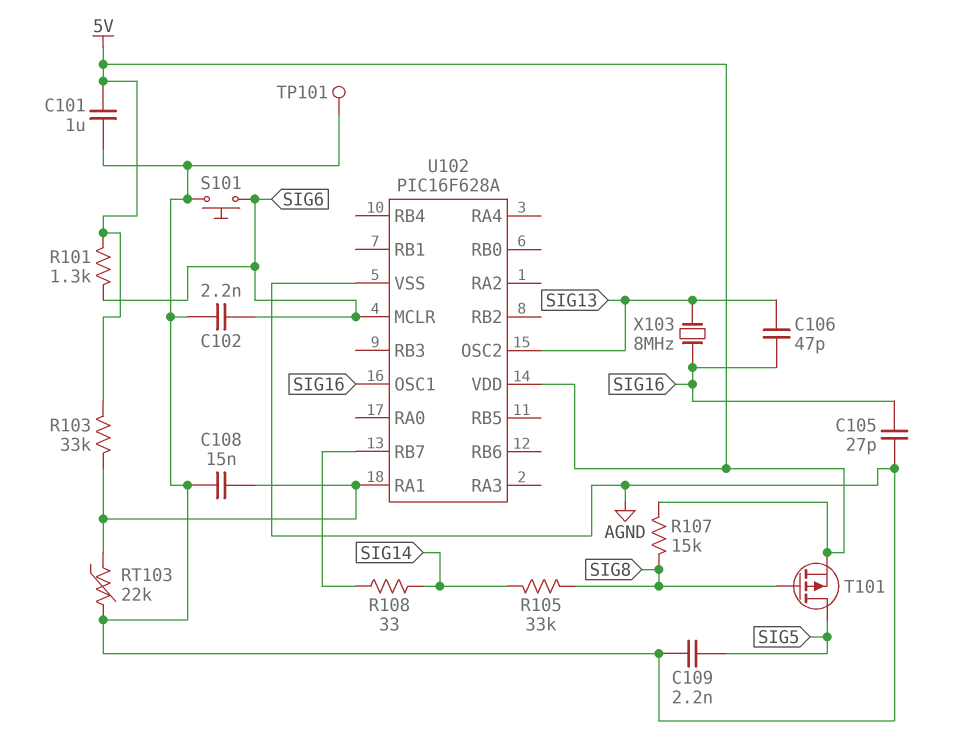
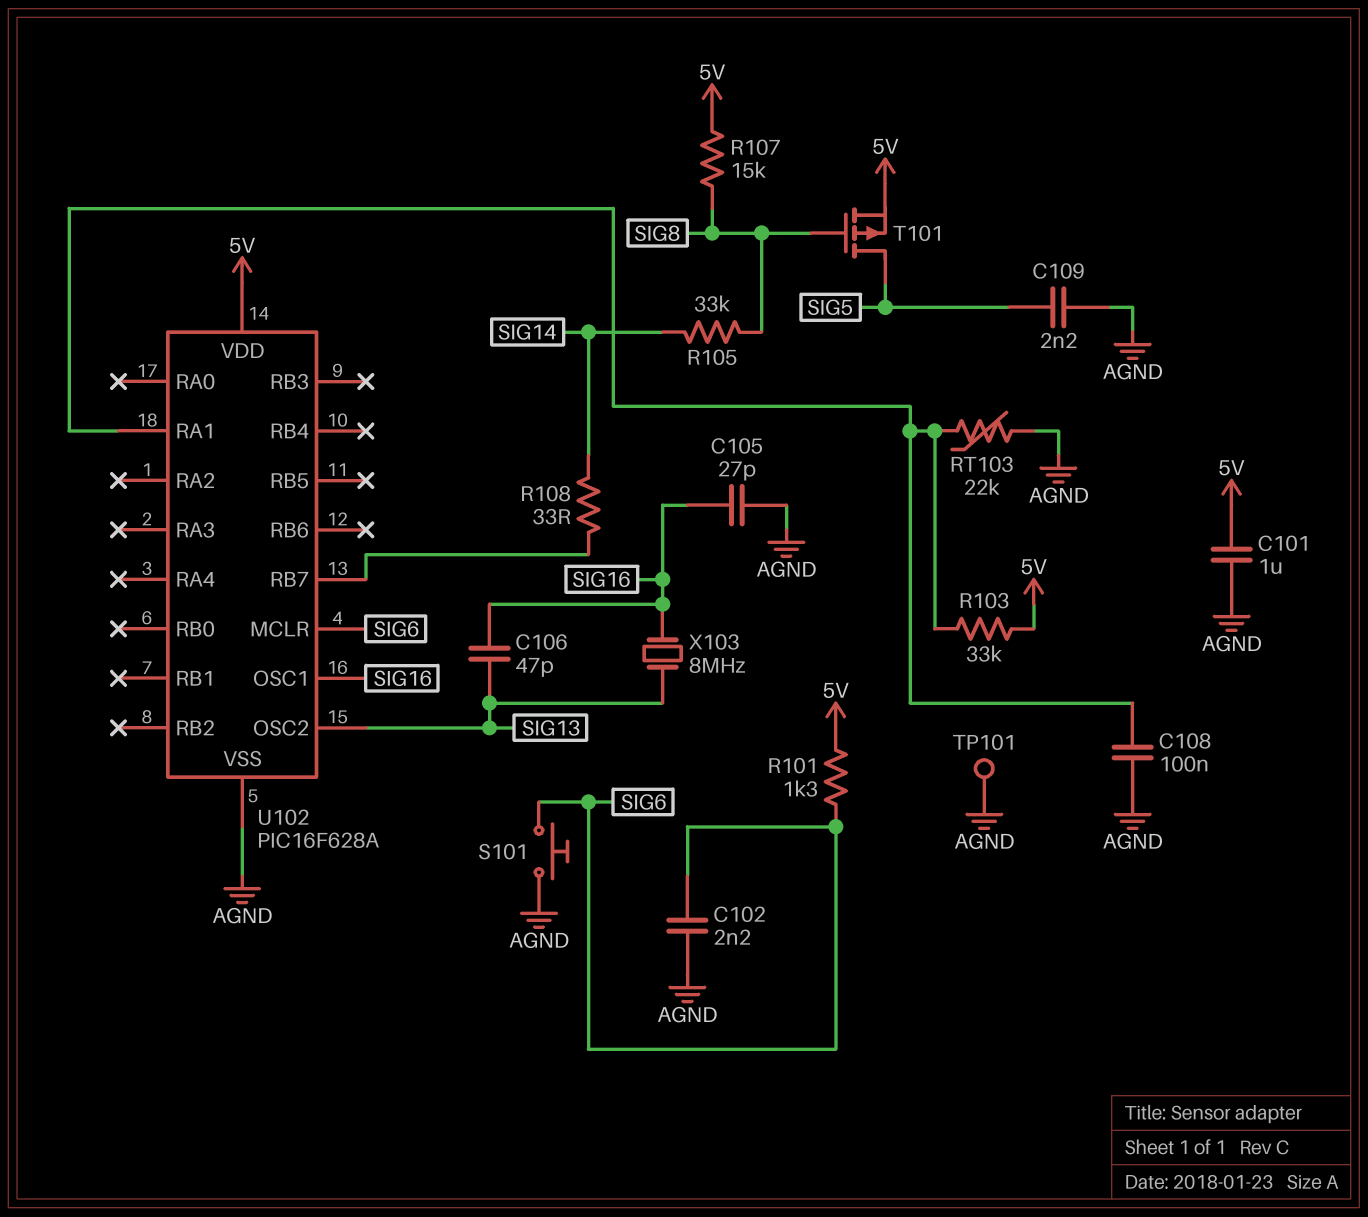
C108: 15nF (AGND, U102/RA1) -> 100nF (AGND, U102/RA1)

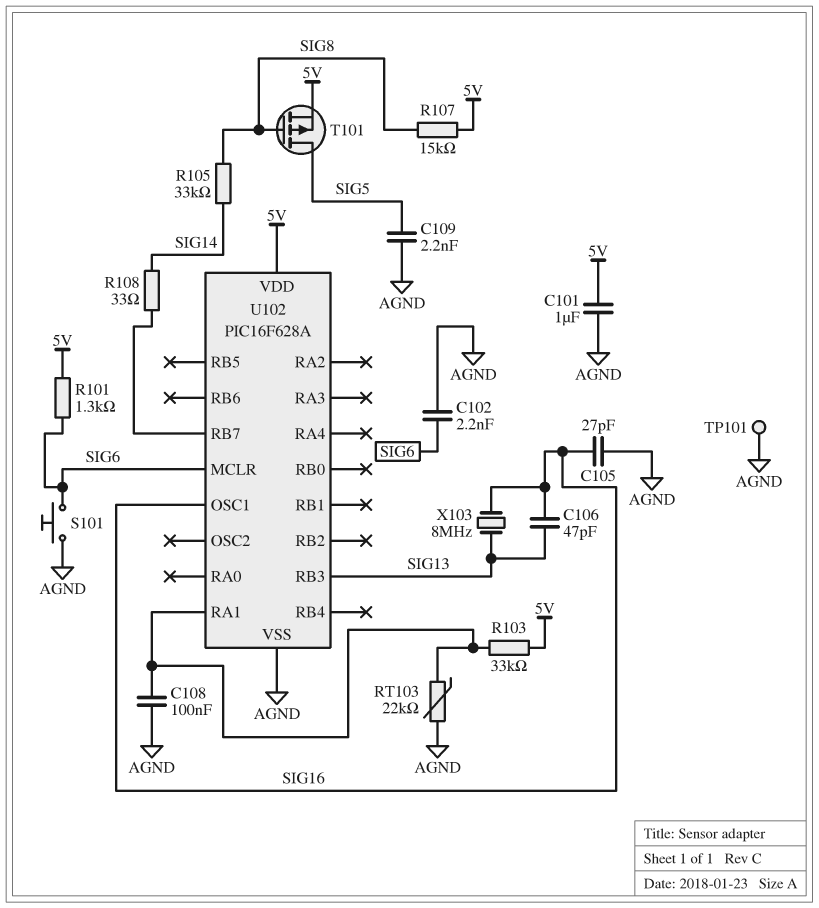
U102 pin OSC2: SIG13 -> none
U102 pin RB3: none -> SIG13

